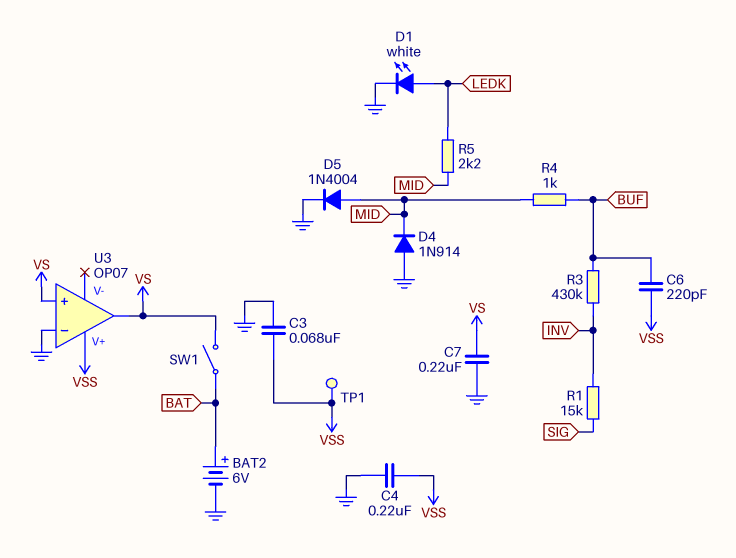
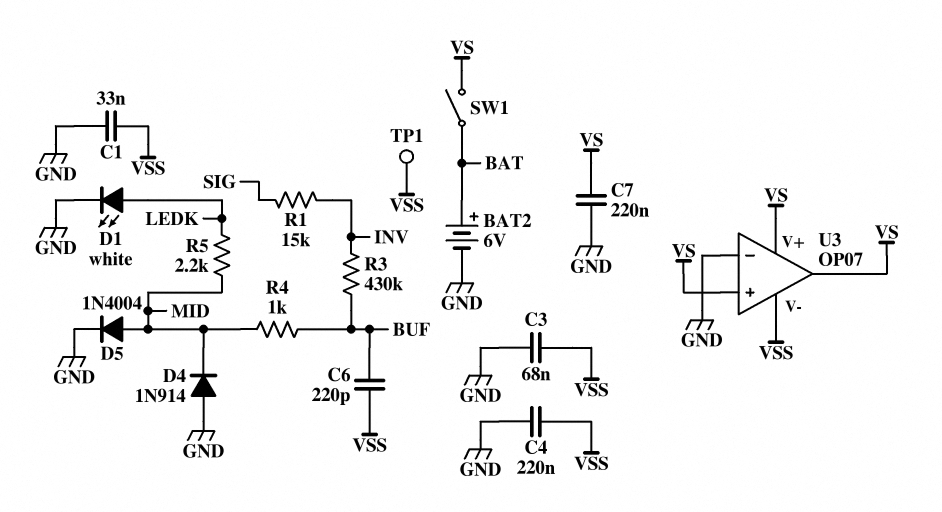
C1: none -> 33nF (GND, VSS)
U3 pin V+: VSS -> VS
U3 pin V-: none -> VSS

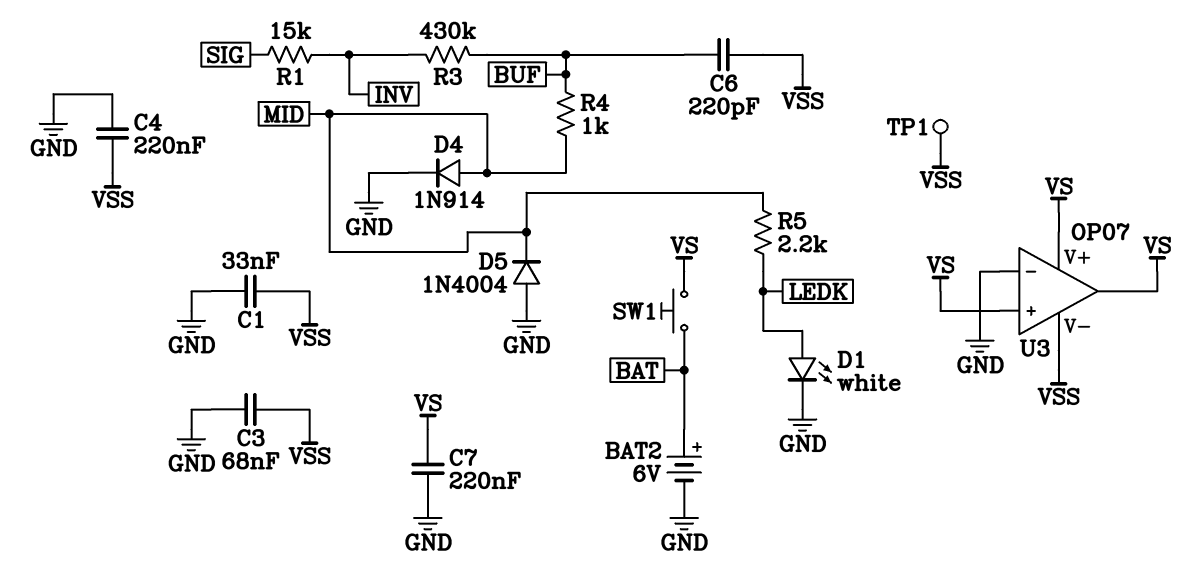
D4: diode 1N914 (A GND, K MID) -> diode 1N914 (A MID, K GND)
D5: diode 1N4004 (A MID, K GND) -> diode 1N4004 (A GND, K MID)
SW1: switch (BAT, VS) -> button (BAT, VS)

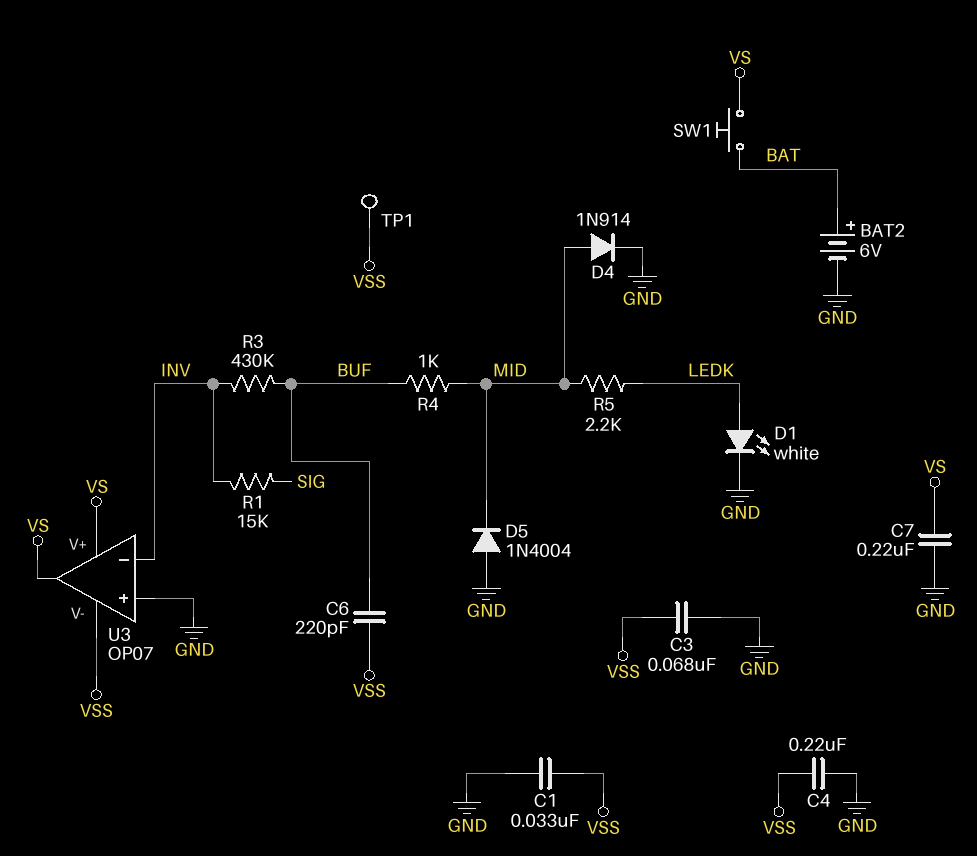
U3 pin in+: VS -> GND
U3 pin in-: GND -> INV

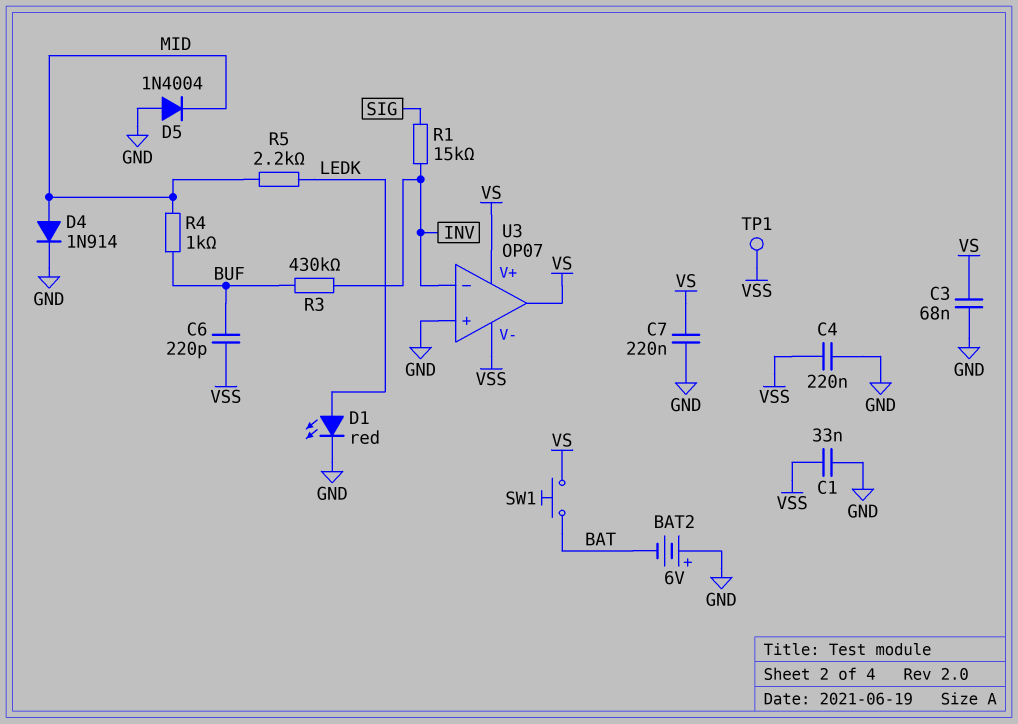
BAT2: 6V (plus BAT, minus GND) -> 6V (plus GND, minus BAT)
C3: 68nF (GND, VSS) -> 68nF (GND, VS)
D1: LED white (A LEDK, K GND) -> LED red (A LEDK, K GND)

